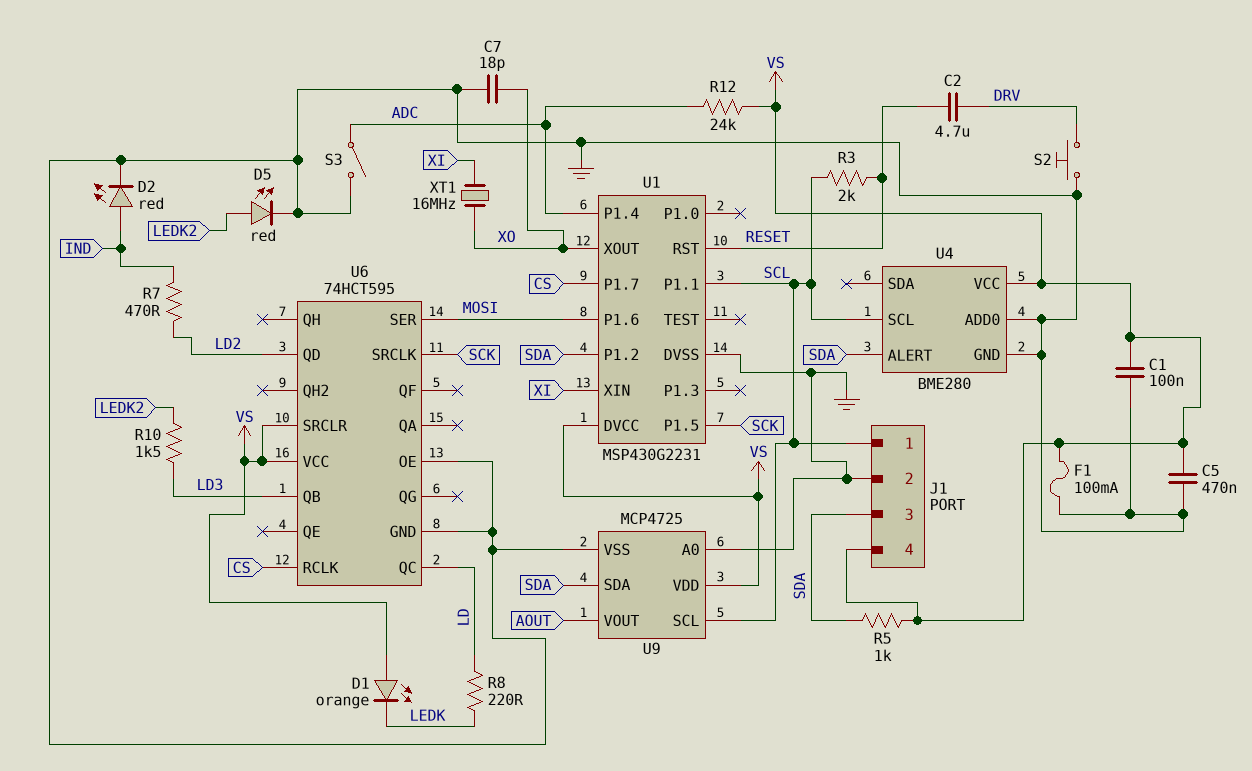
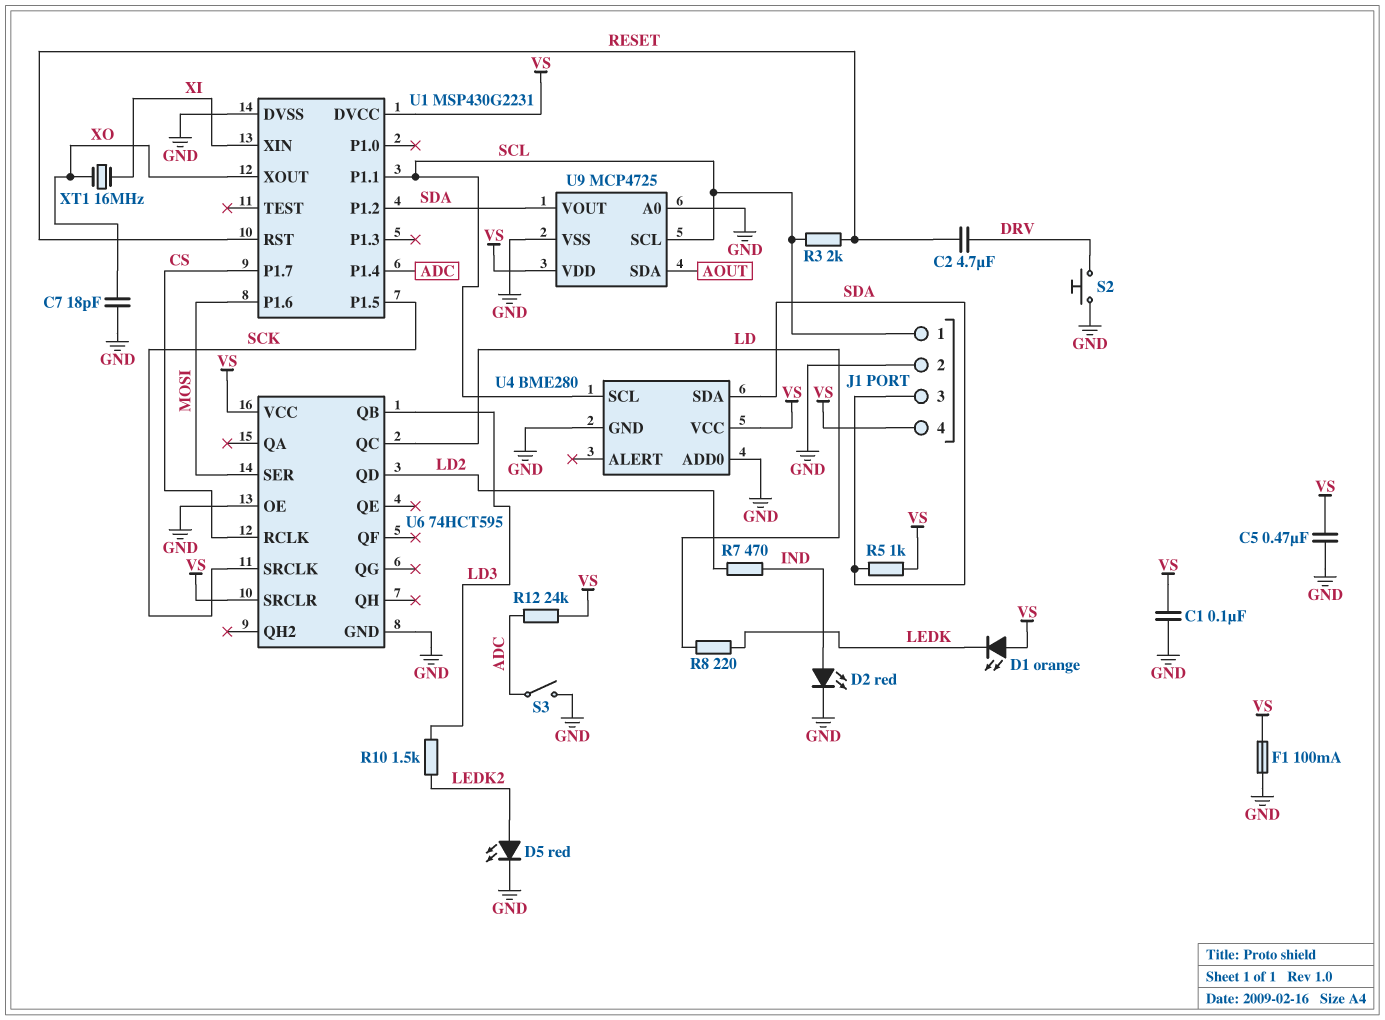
U4 pin ALERT: SDA -> none
U4 pin SDA: none -> SDA
U9 pin SDA: SDA -> AOUT
U9 pin VOUT: AOUT -> SDA

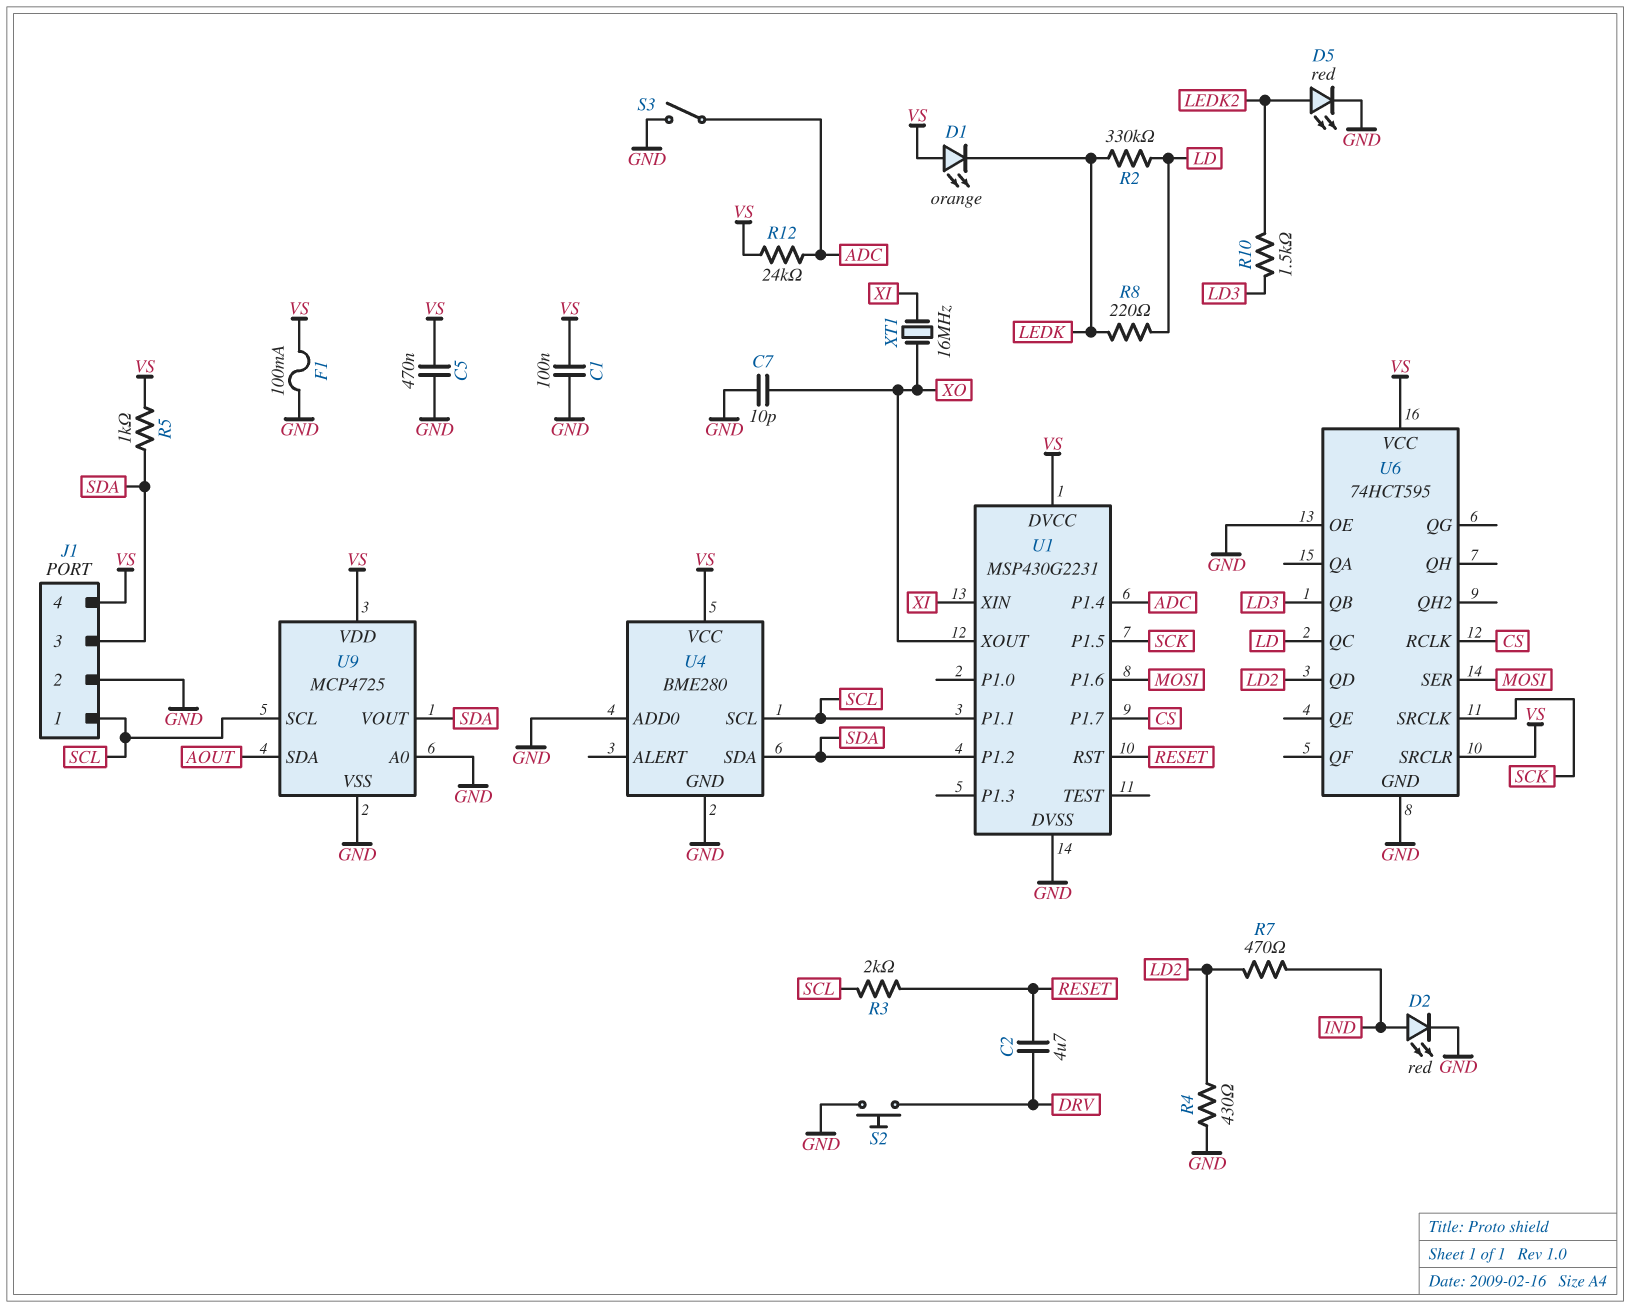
C7: 18pF (GND, XO) -> 10pF (GND, XO)
R2: none -> 330k (LD, LEDK)
R4: none -> 430 (GND, LD2)

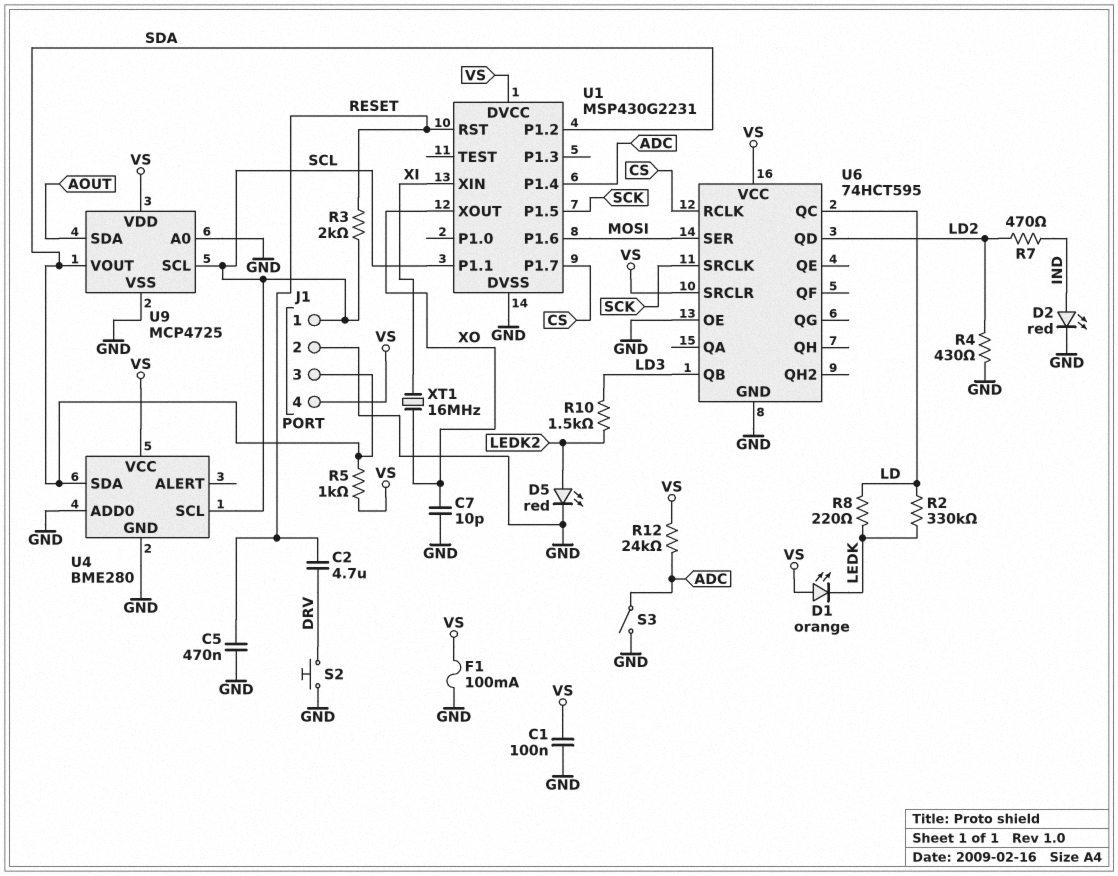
C5: 470nF (GND, VS) -> 470nF (GND, RESET)

